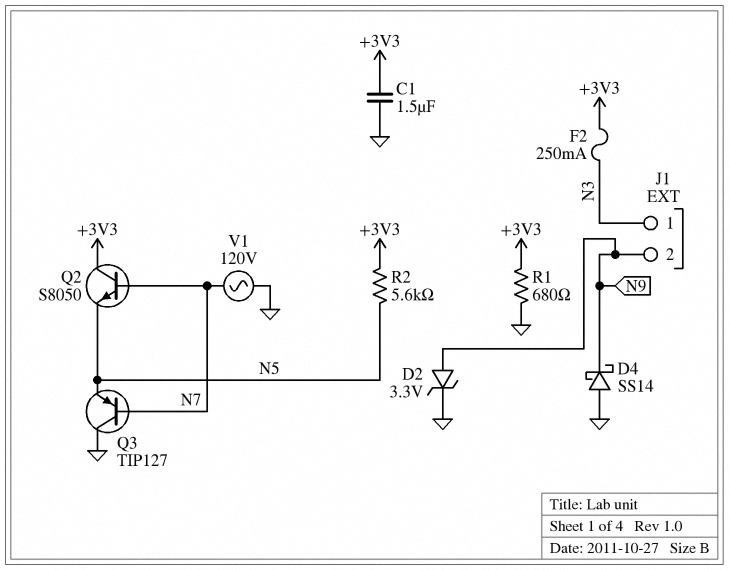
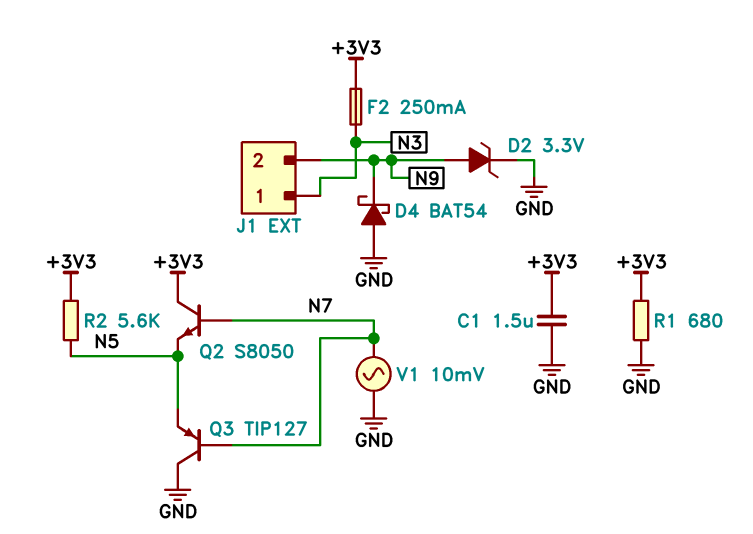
D4: schottky SS14 (A GND, K N9) -> schottky BAT54 (A GND, K N9)
V1: AC 120V (GND, N7) -> AC 10mV (GND, N7)

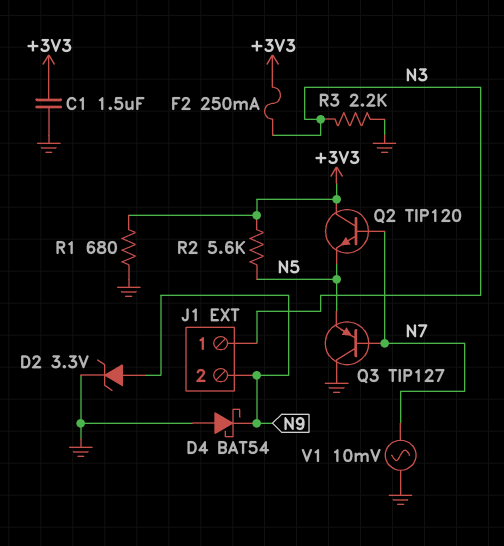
Q2: NPN S8050 (B N7, C +3V3, E N5) -> NPN TIP120 (B N7, C +3V3, E N5)
R3: none -> 2.2k (GND, N3)

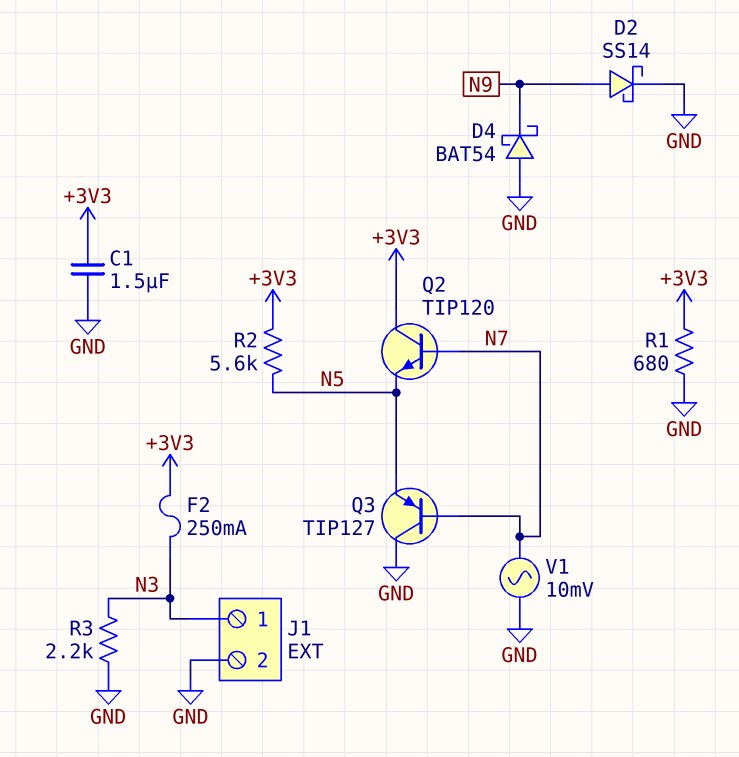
D2: zener 3.3V (A N9, K GND) -> schottky SS14 (A N9, K GND)
J1 pin 2: N9 -> GND

